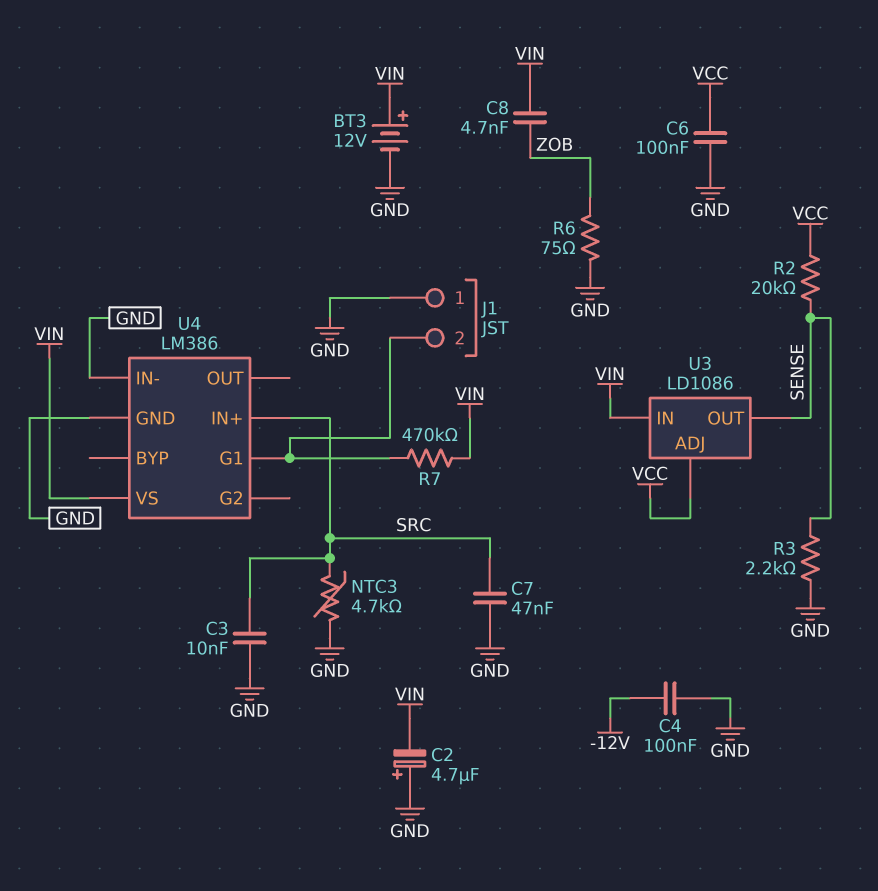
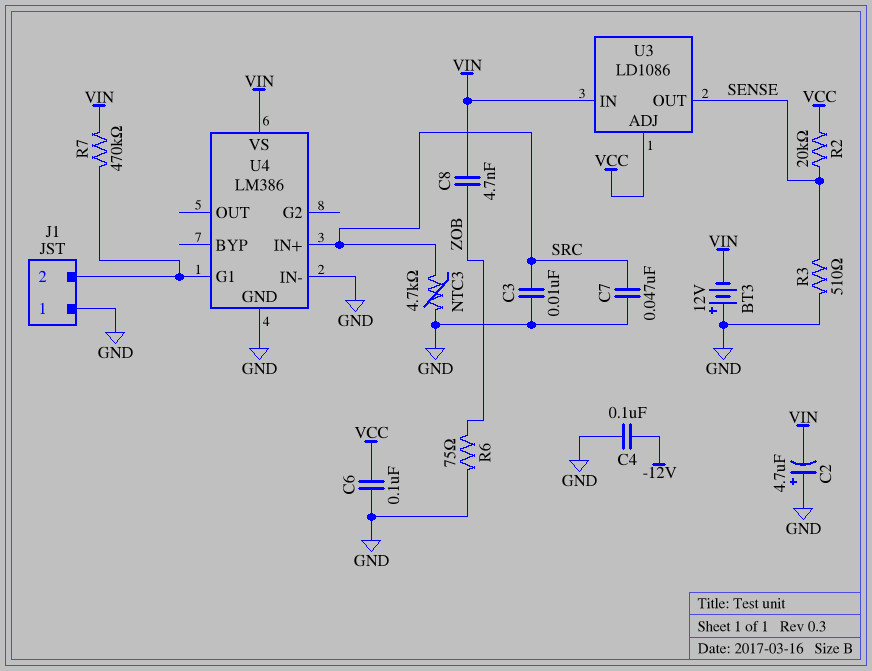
BT3: 12V (plus VIN, minus GND) -> 12V (plus GND, minus VIN)
R3: 2.2k (GND, SENSE) -> 510 (GND, SENSE)

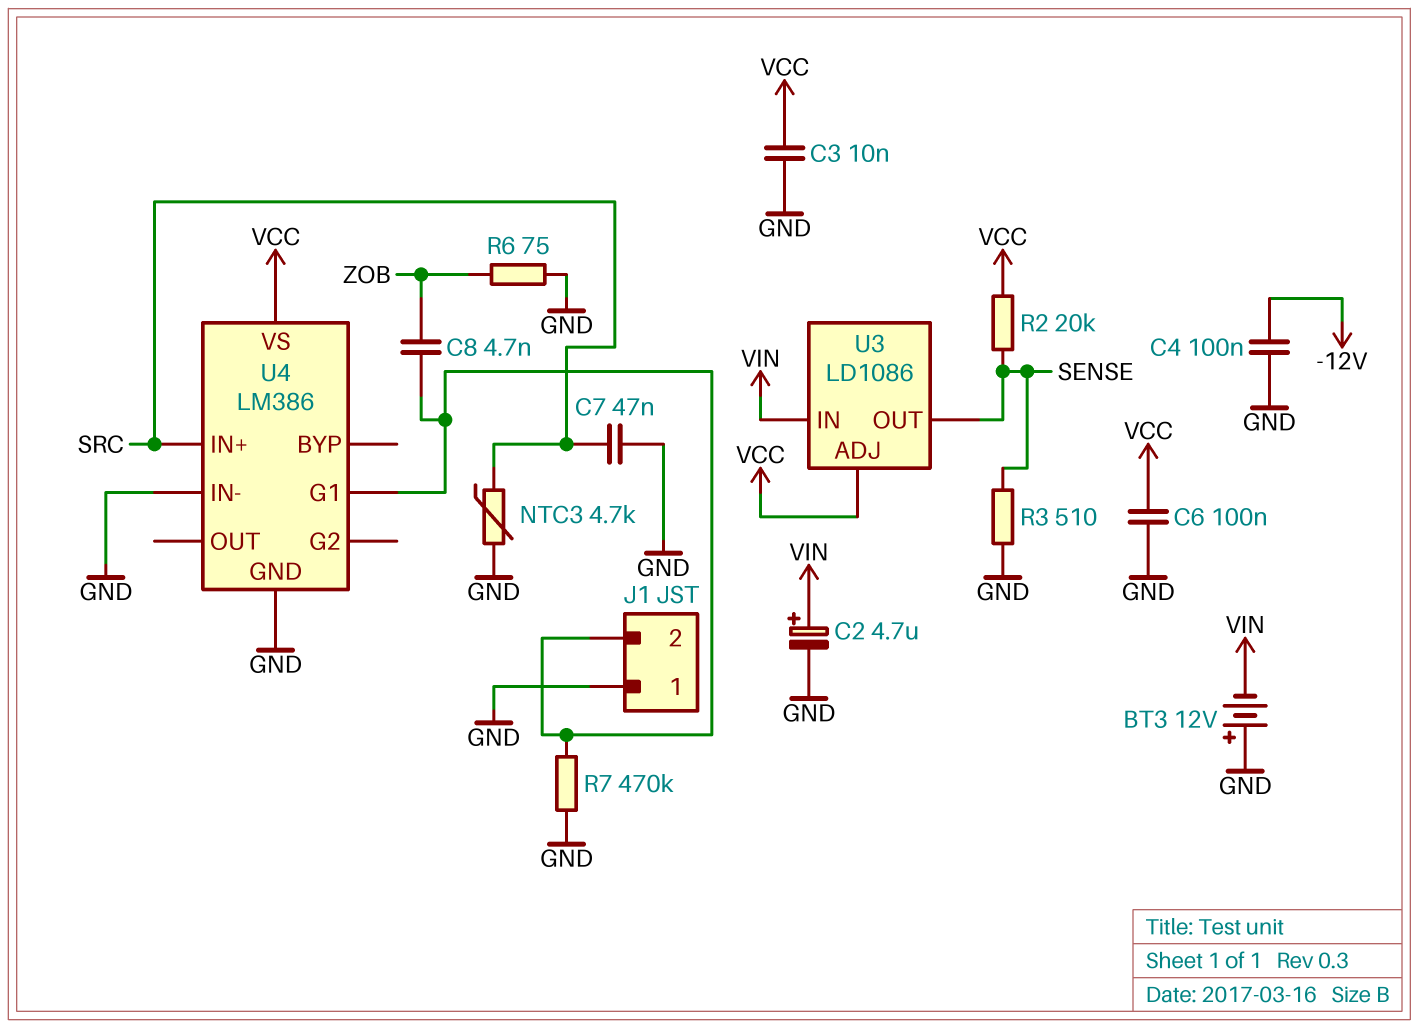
C2: 4.7uF (plus GND, minus VIN) -> 4.7uF (plus VIN, minus GND)
C3: 10nF (GND, SRC) -> 10nF (GND, VCC)
C8: 4.7nF (VIN, ZOB) -> 4.7nF (J1/2, ZOB)
R7: 470k (J1/2, VIN) -> 470k (GND, J1/2)
U4 pin VS: VIN -> VCC

